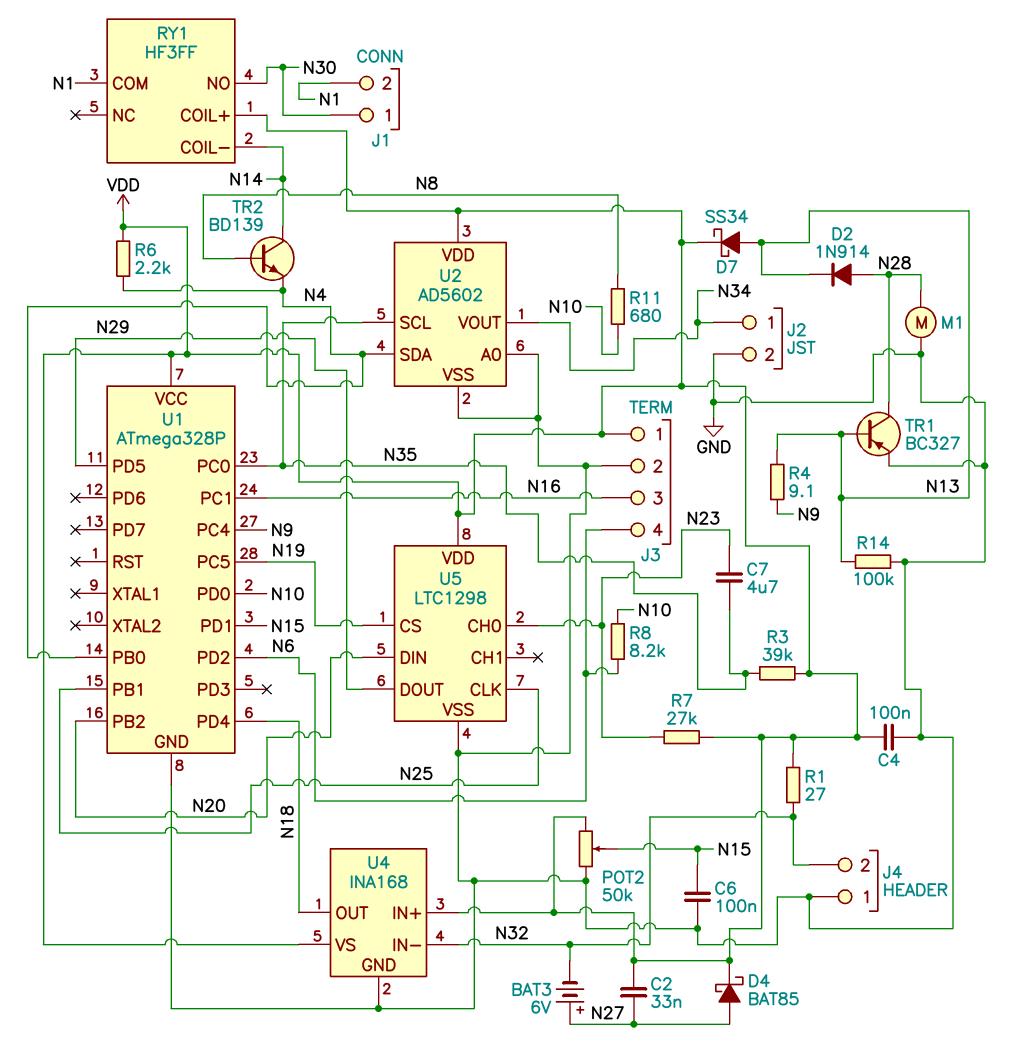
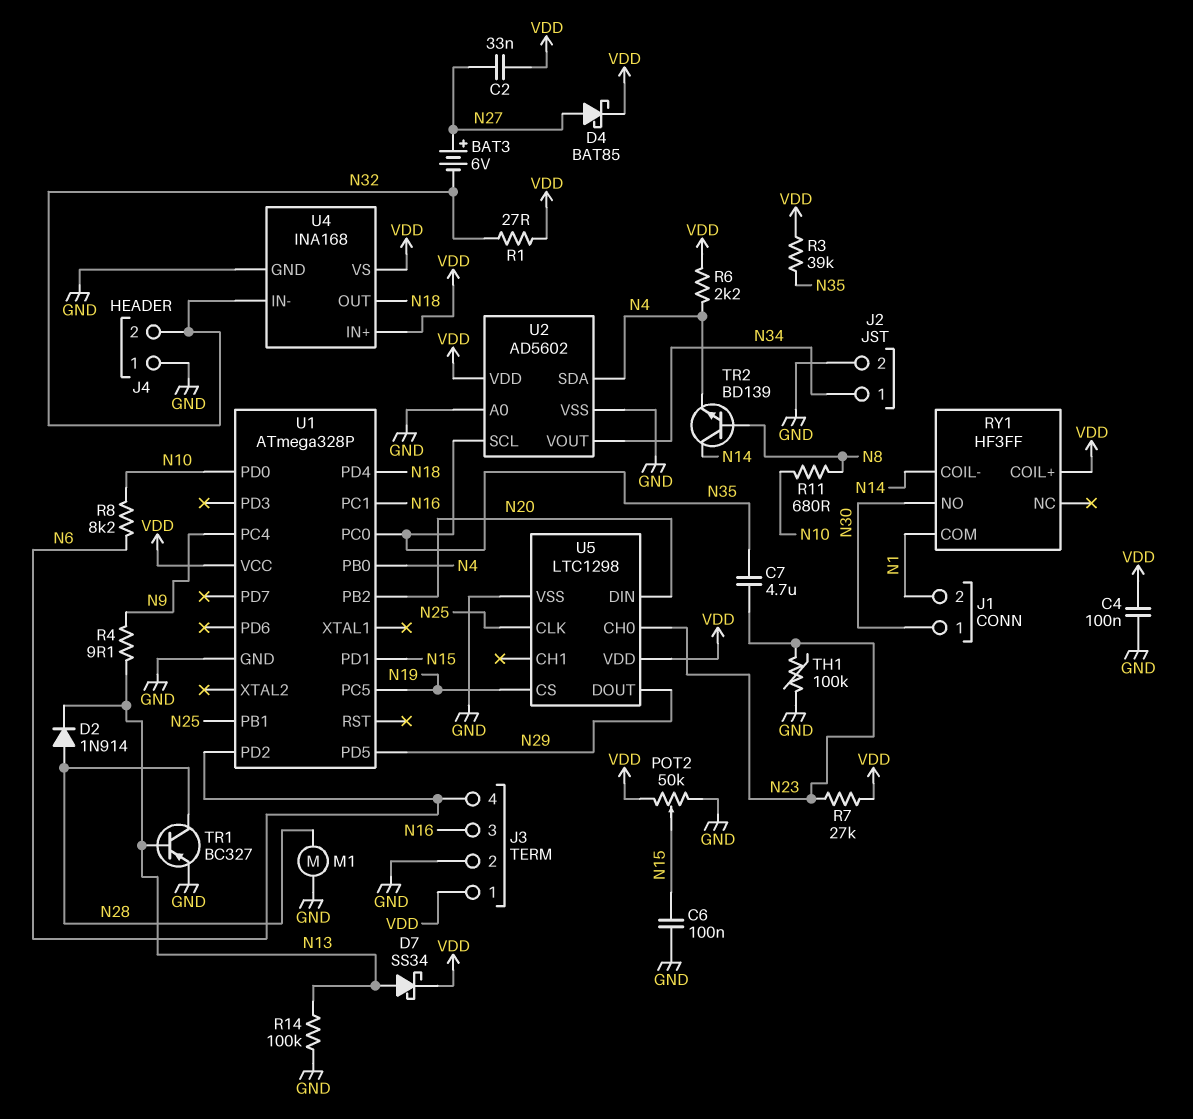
TH1: none -> 100k (GND, N23)

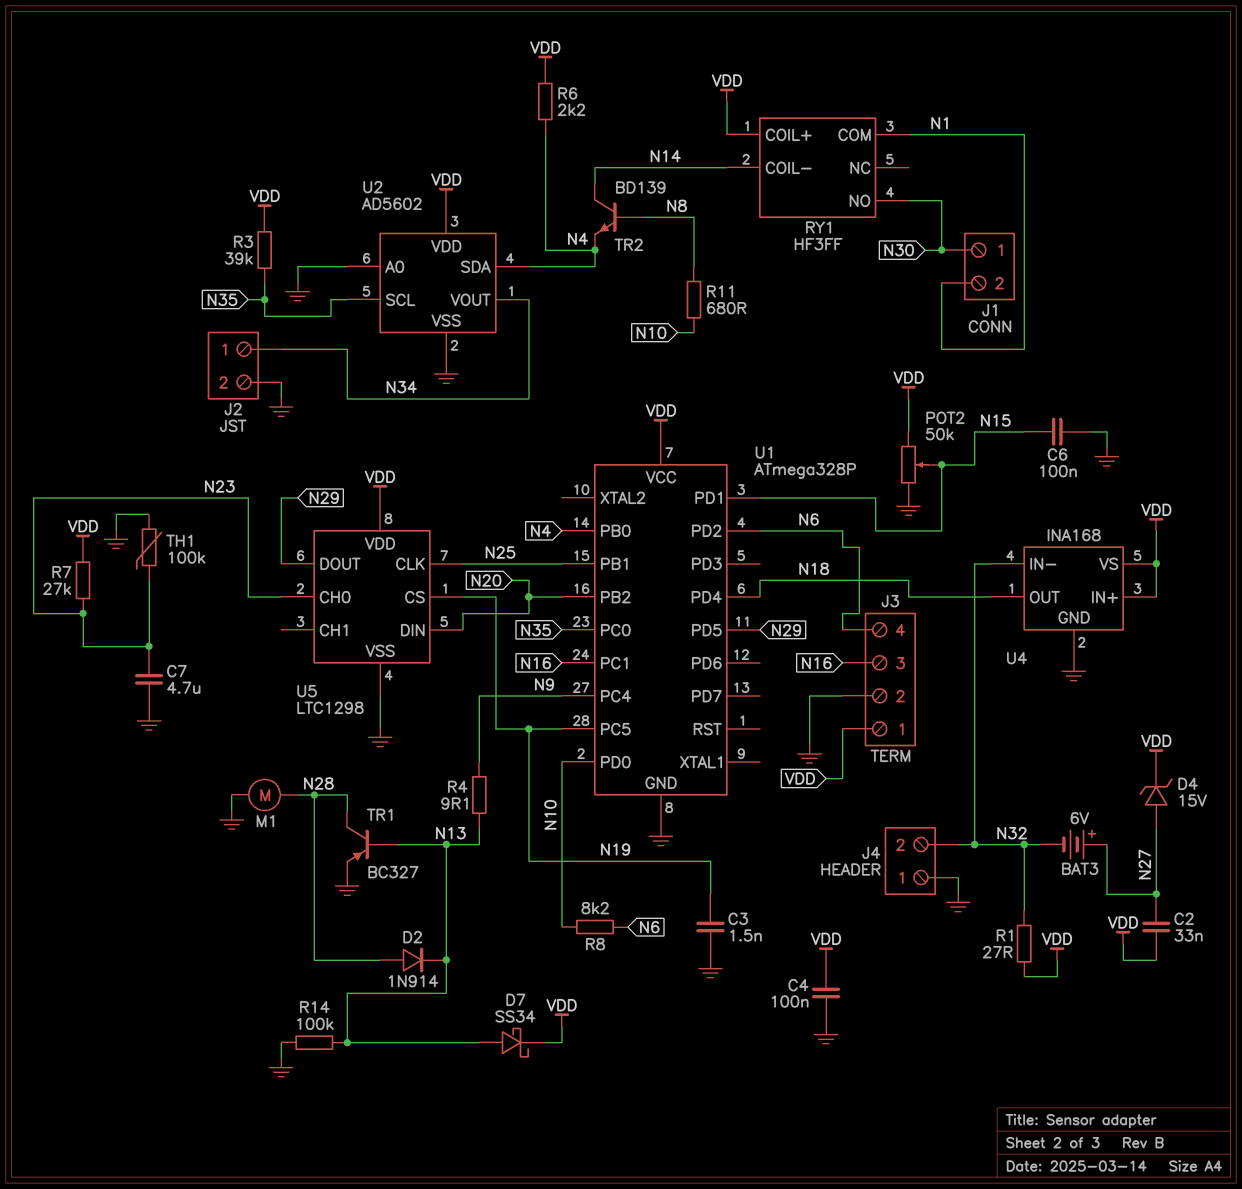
C3: none -> 1.5nF (GND, N19)
C7: 4.7uF (N23, N35) -> 4.7uF (GND, N23)
D4: schottky BAT85 (A N27, K VDD) -> zener 15V (A N27, K VDD)

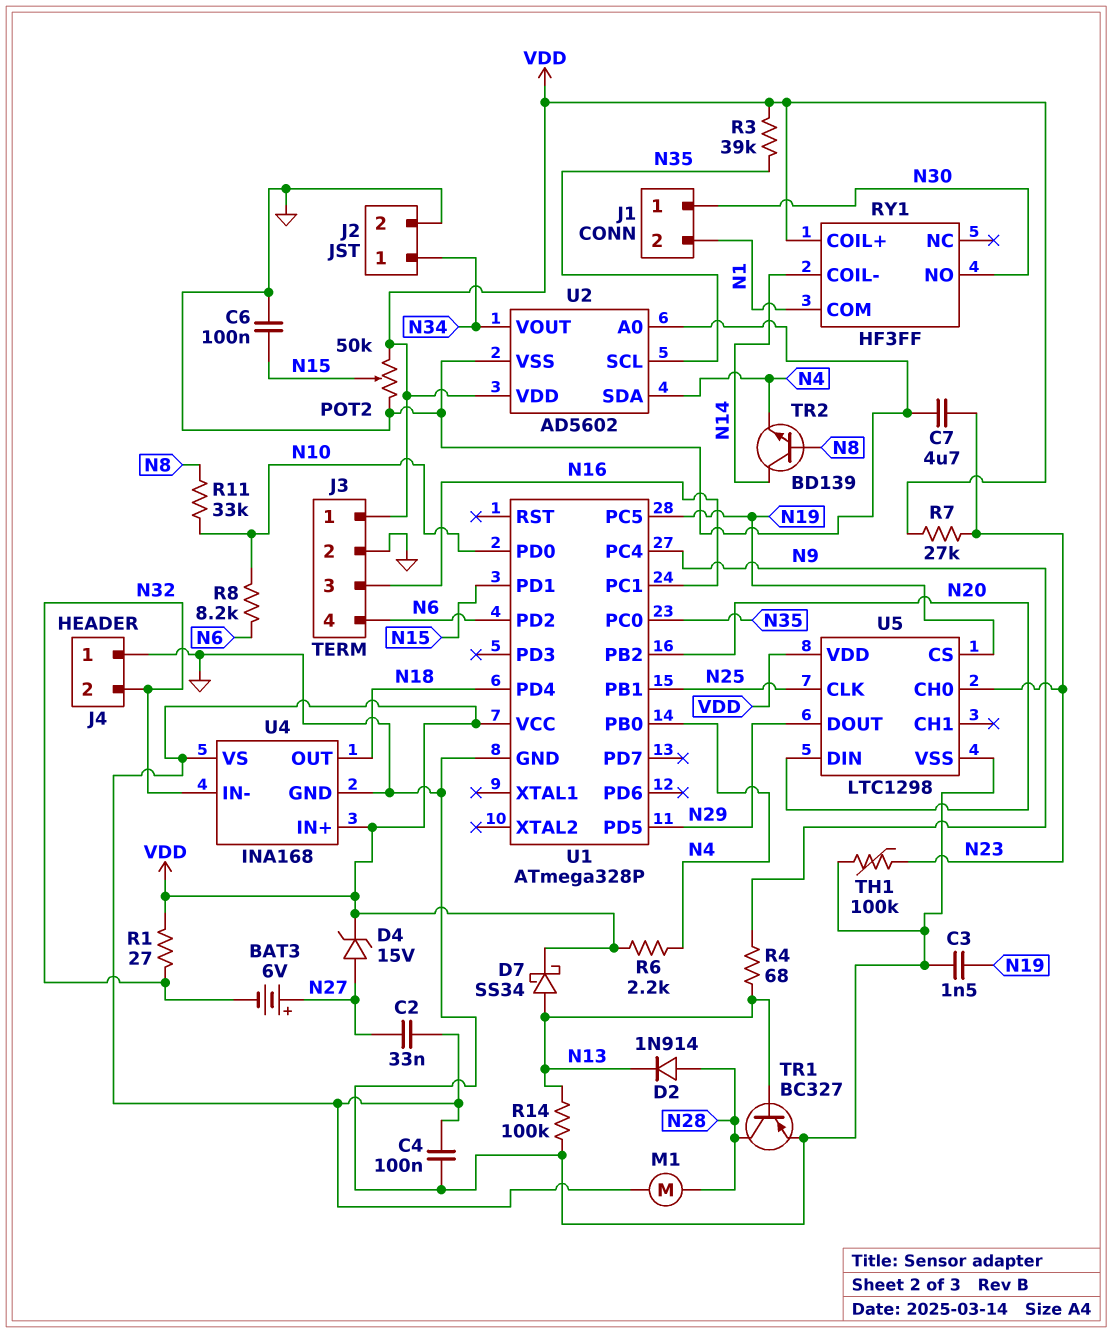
M1: motor (GND, N28) -> motor (N28, VDD)
R4: 9.1 (N9, N13) -> 68 (N9, N13)
R11: 680 (N8, N10) -> 33k (N8, N10)

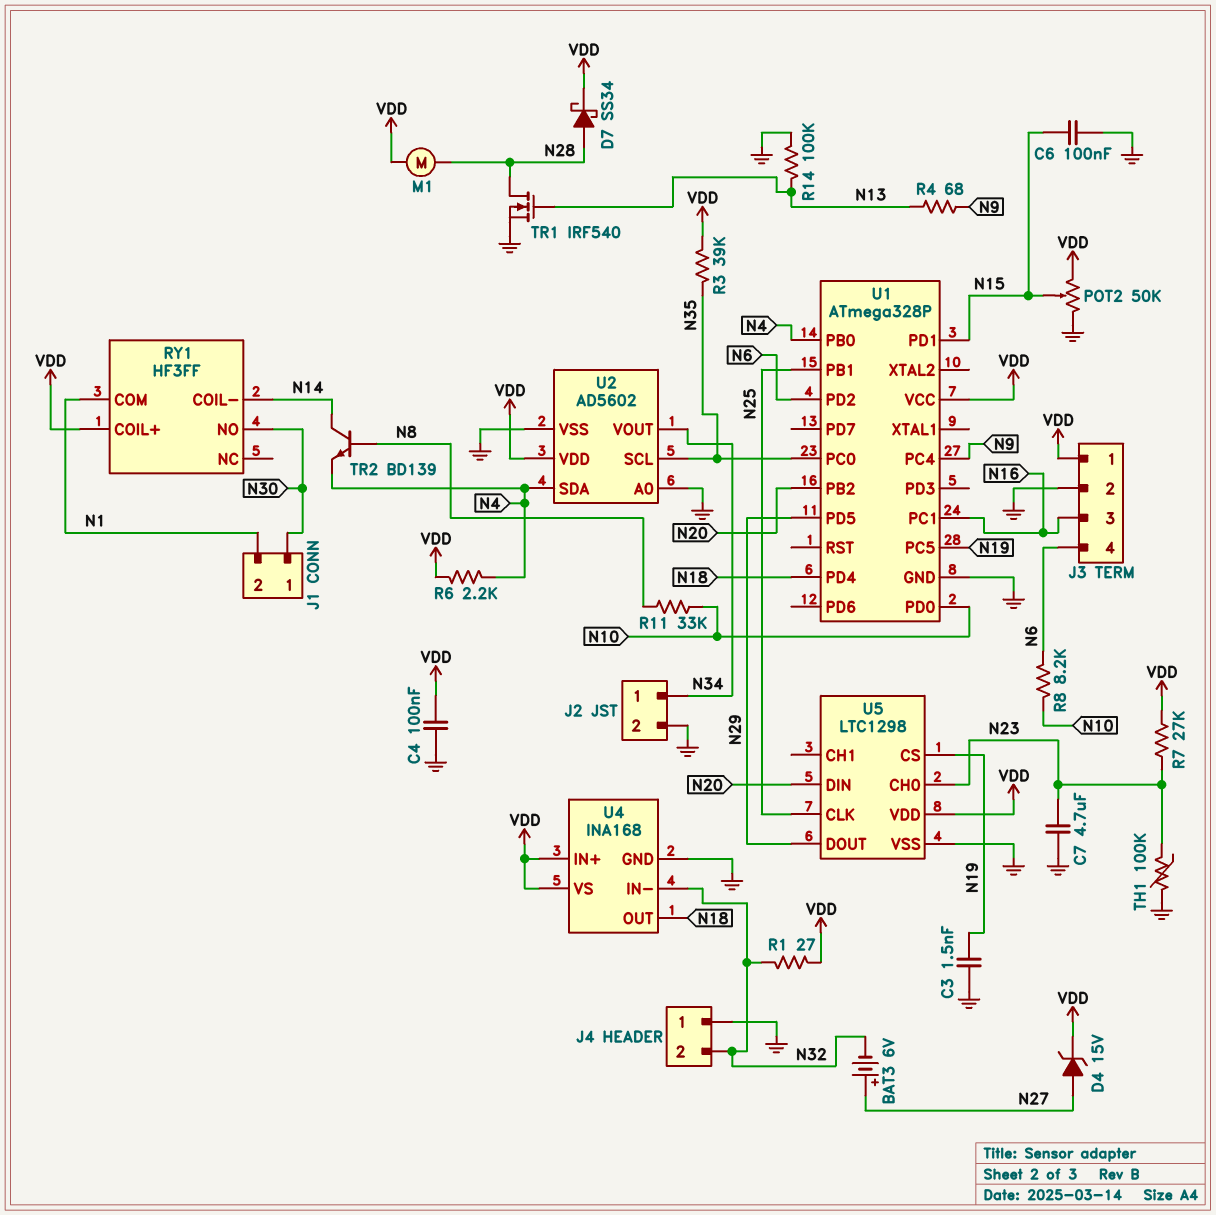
C2: 33nF (N27, VDD) -> none
D2: diode 1N914 (A N28, K N13) -> none
D7: schottky SS34 (A N13, K VDD) -> schottky SS34 (A N28, K VDD)
TR1: PNP BC327 (B N13, C N28, E GND) -> NMOS IRF540 (G N13, D N28, S GND)

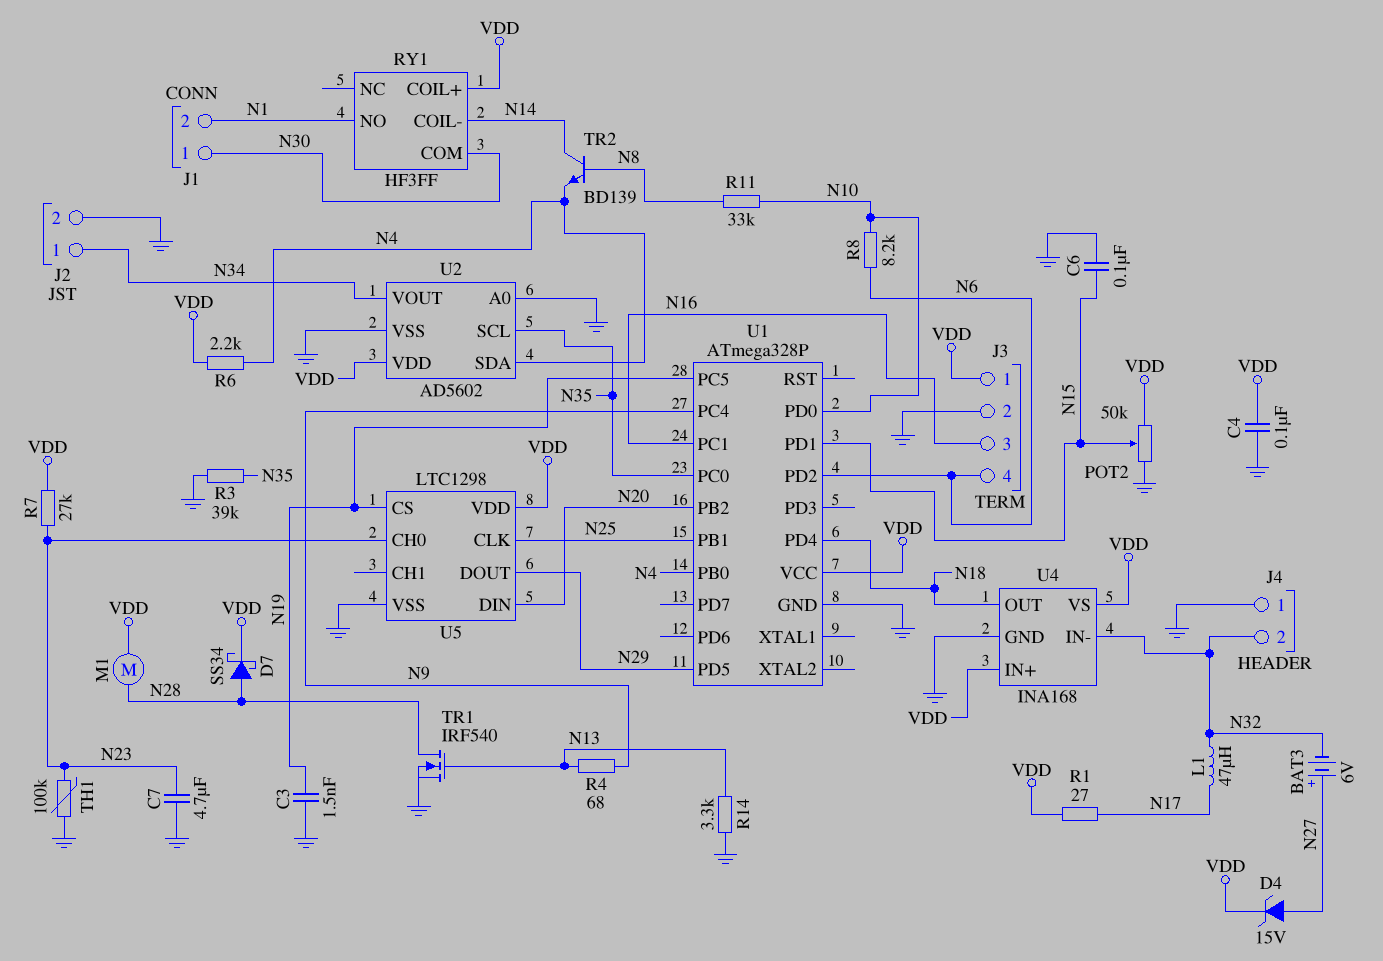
L1: none -> 47uH (N17, N32)
R1: 27 (N32, VDD) -> 27 (N17, VDD)
R3: 39k (N35, VDD) -> 39k (GND, N35)
R14: 100k (GND, N13) -> 3.3k (GND, N13)
RY1 pin COM: N1 -> N30
RY1 pin NO: N30 -> N1

